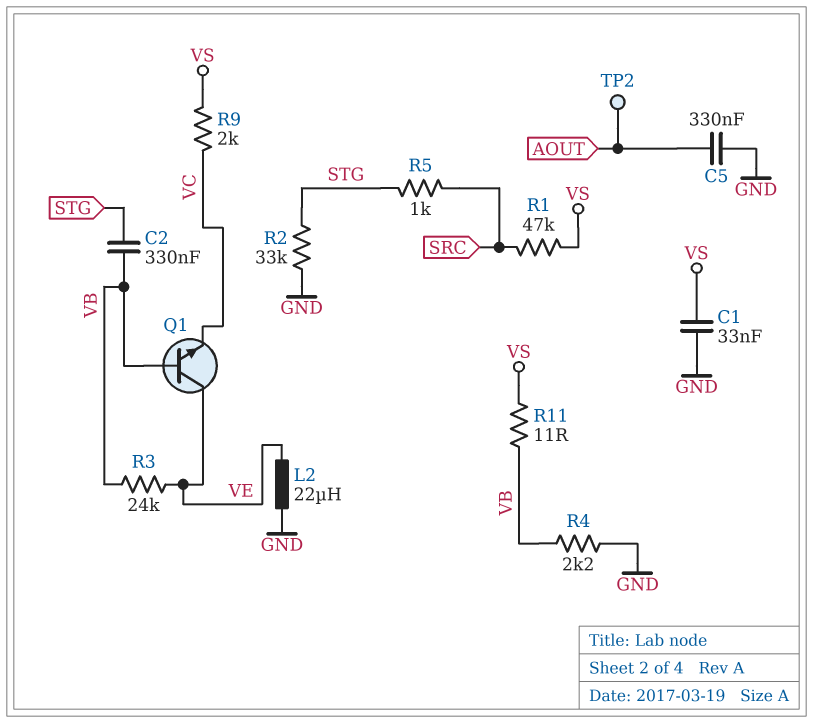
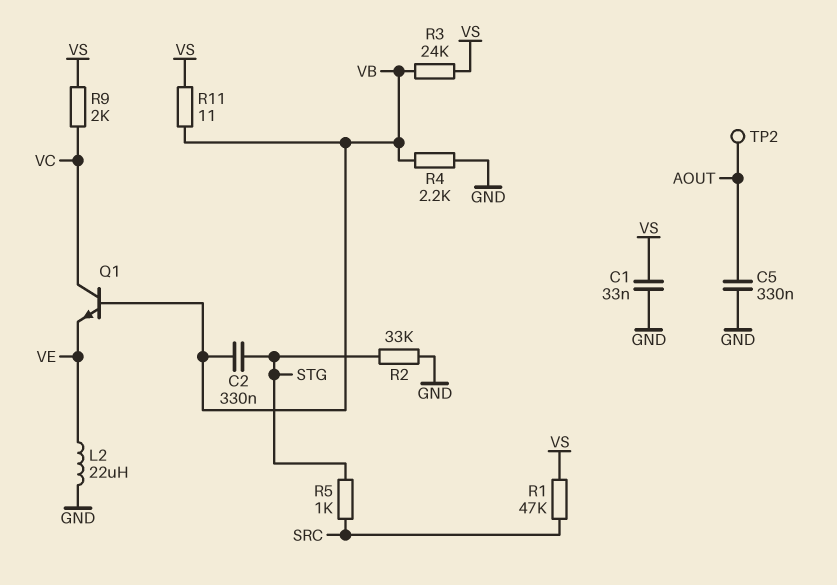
Q1: NPN (B VB, C VE, E VC) -> NPN (B VB, C VC, E VE)
R3: 24k (VB, VE) -> 24k (VB, VS)

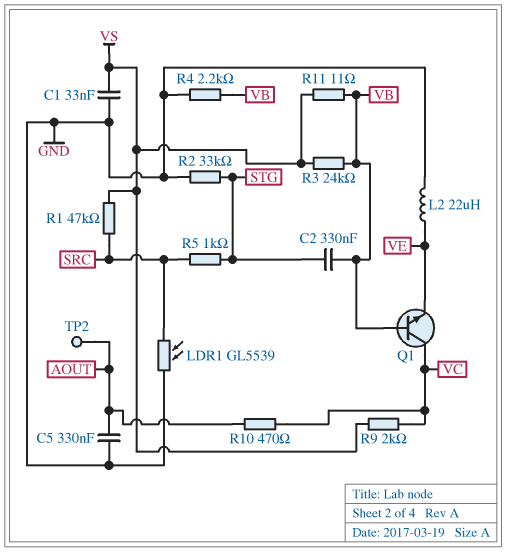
LDR1: none -> GL5539 (GND, SRC)
R10: none -> 470 (AOUT, VC)

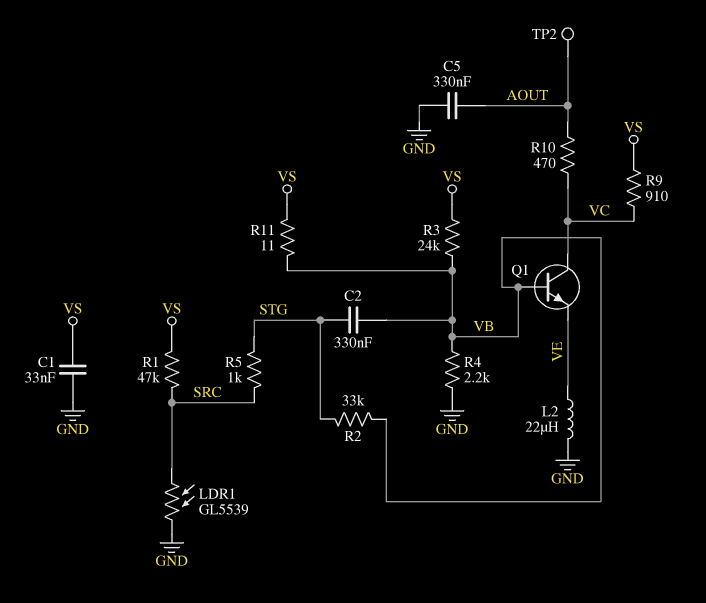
R2: 33k (GND, STG) -> 33k (STG, VB)
R9: 2k (VC, VS) -> 910 (VC, VS)

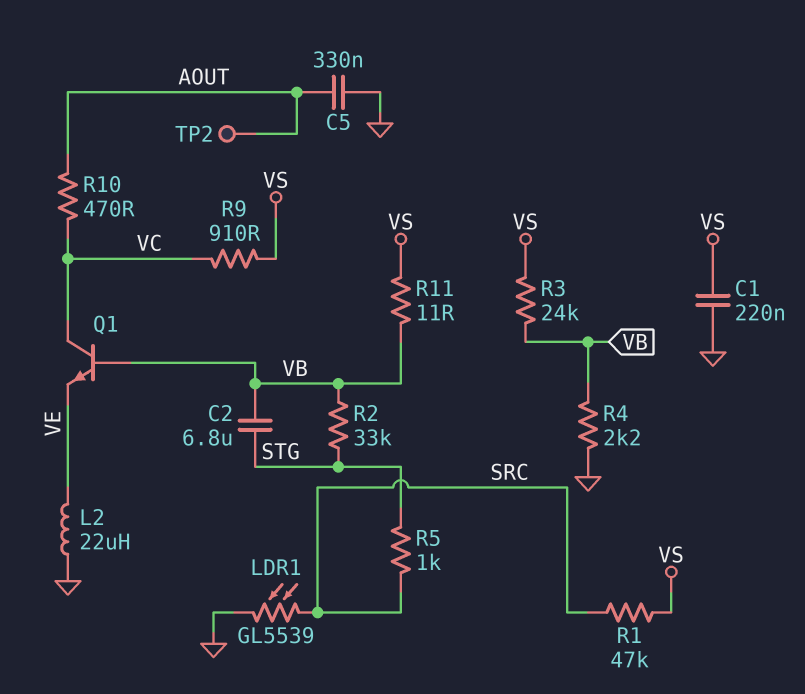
C1: 33nF (GND, VS) -> 220nF (GND, VS)
C2: 330nF (STG, VB) -> 6.8uF (STG, VB)

